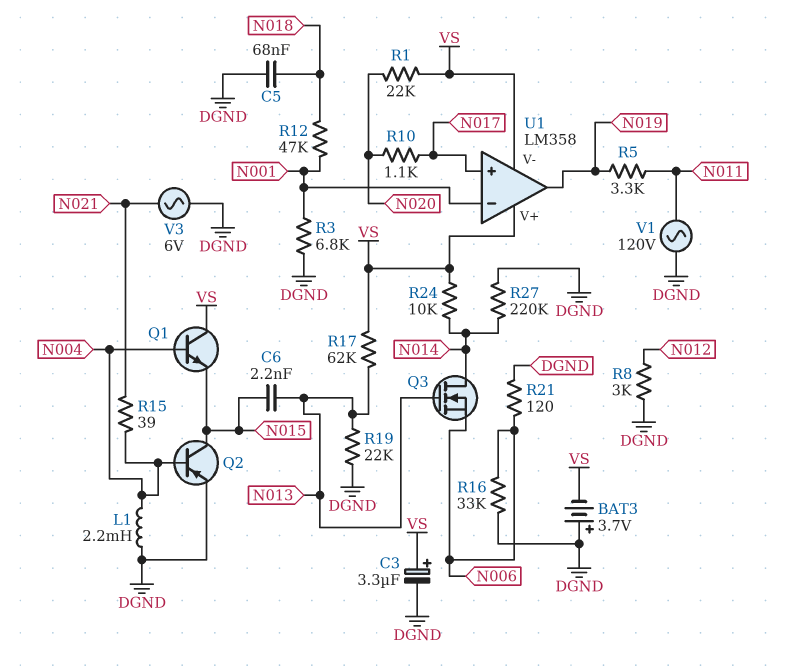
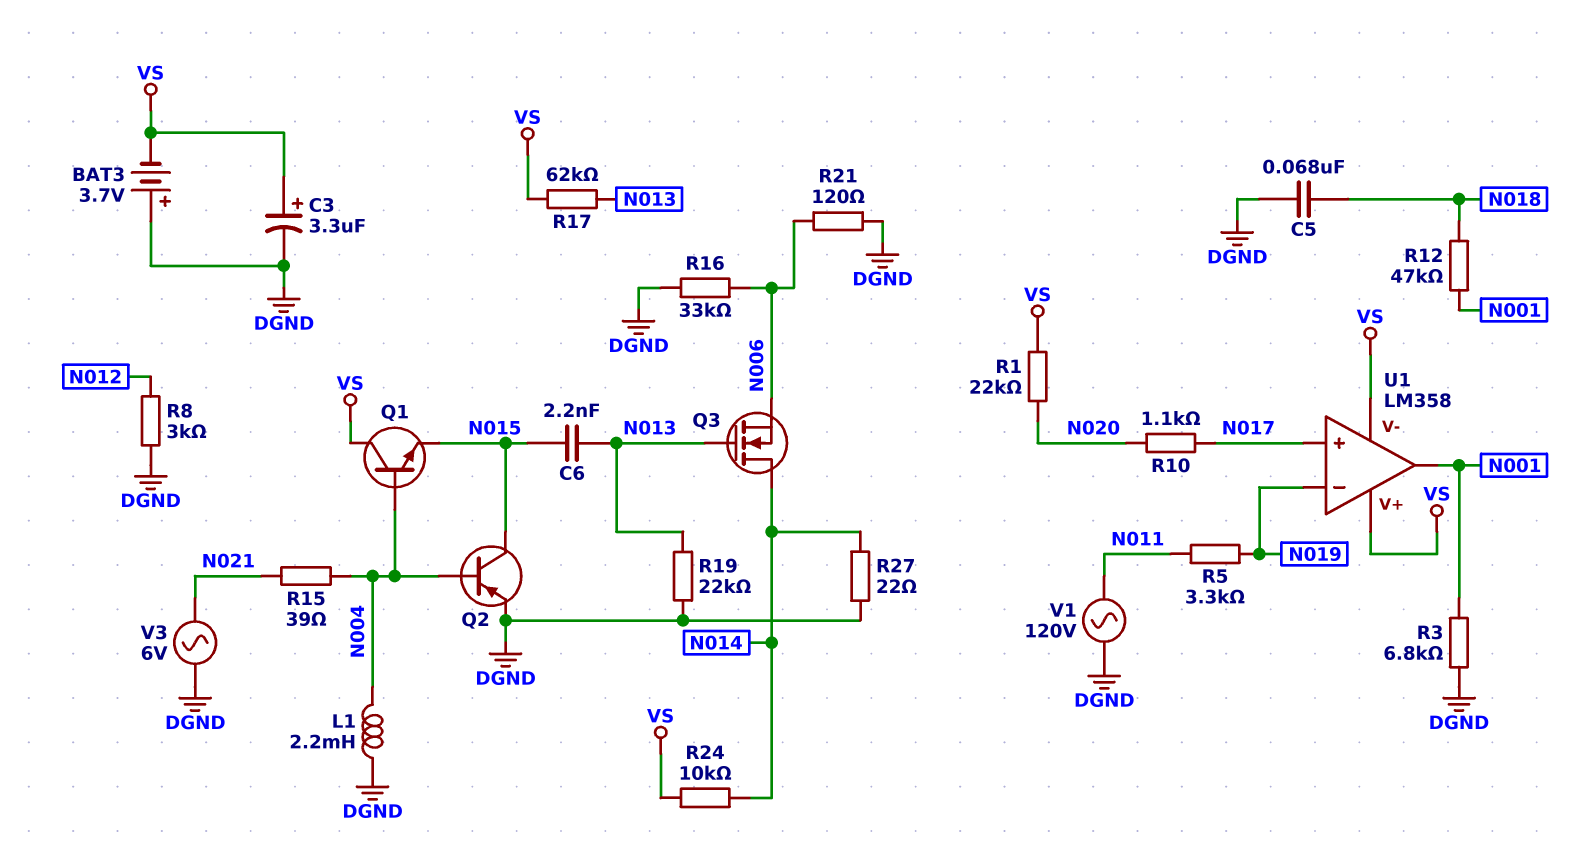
R27: 220k (DGND, N014) -> 22 (DGND, N014)
U1 pin in-: N001 -> N019
U1 pin out: N019 -> N001

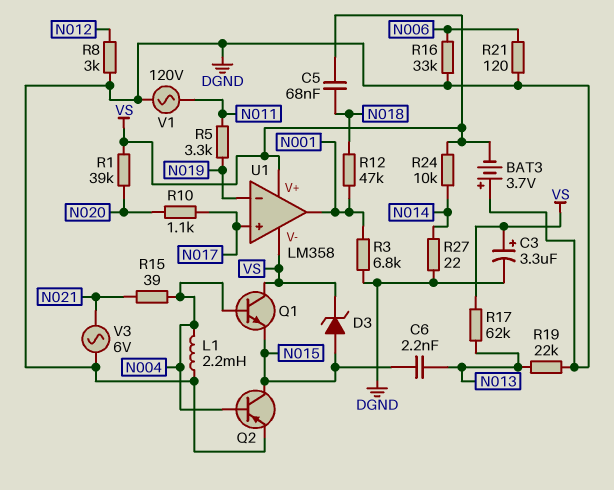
C5: 68nF (DGND, N018) -> 68nF (N018, VS)
D3: none -> zener (A N015, K VS)
Q3: NMOS (G N013, D N014, S N006) -> none
R1: 22k (N020, VS) -> 39k (N020, VS)

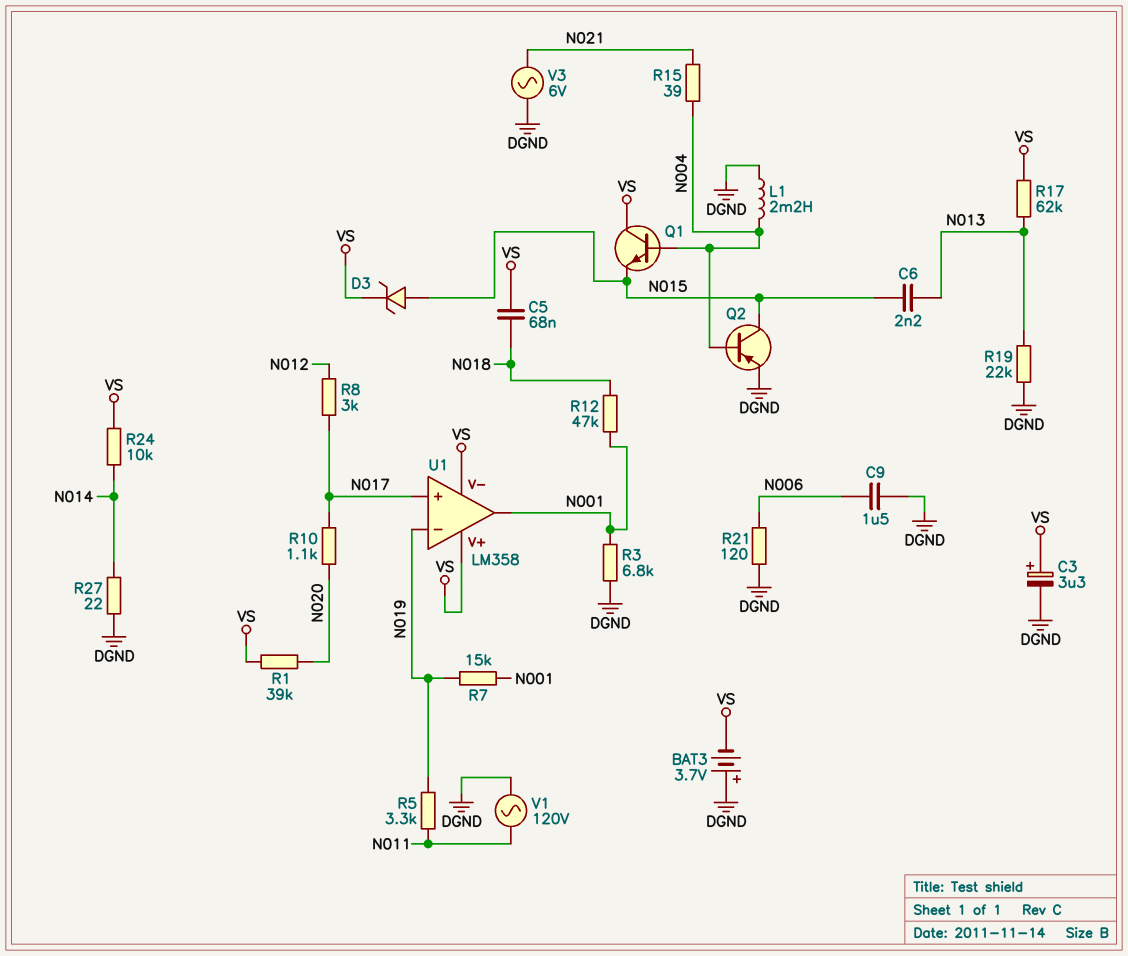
C9: none -> 1.5uF (DGND, N006)
R7: none -> 15k (N001, N019)
R8: 3k (DGND, N012) -> 3k (N012, N017)
R16: 33k (DGND, N006) -> none

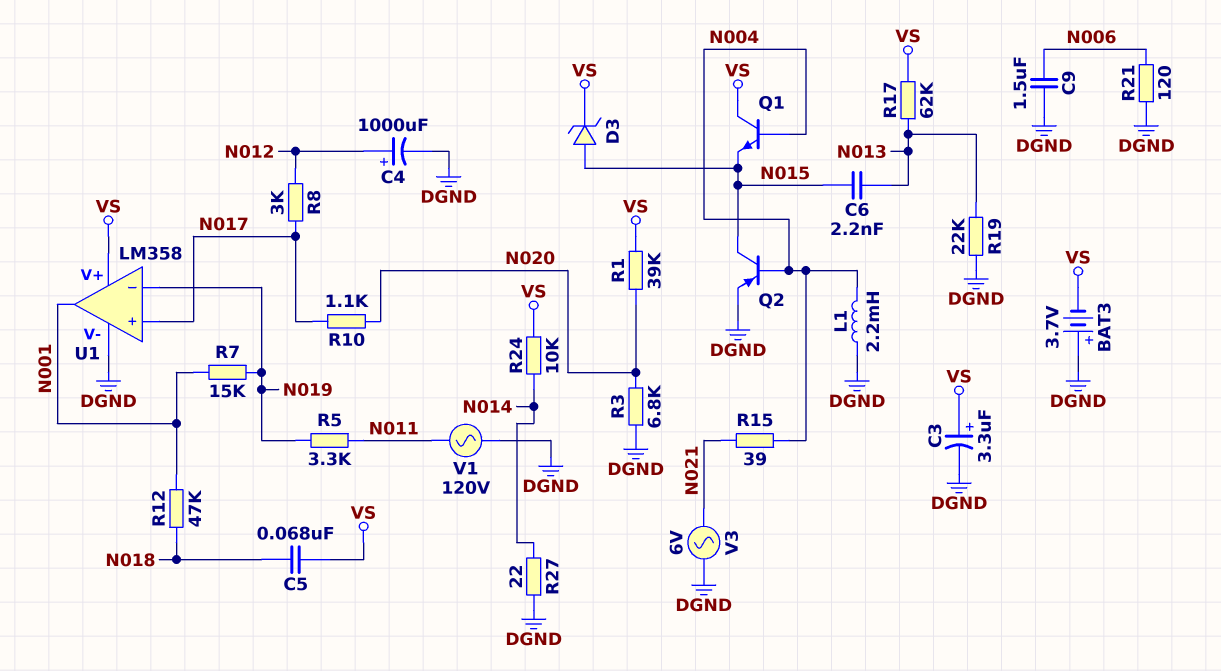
C4: none -> 1000uF (plus N012, minus DGND)
R3: 6.8k (DGND, N001) -> 6.8k (DGND, N020)
U1 pin V-: VS -> DGND

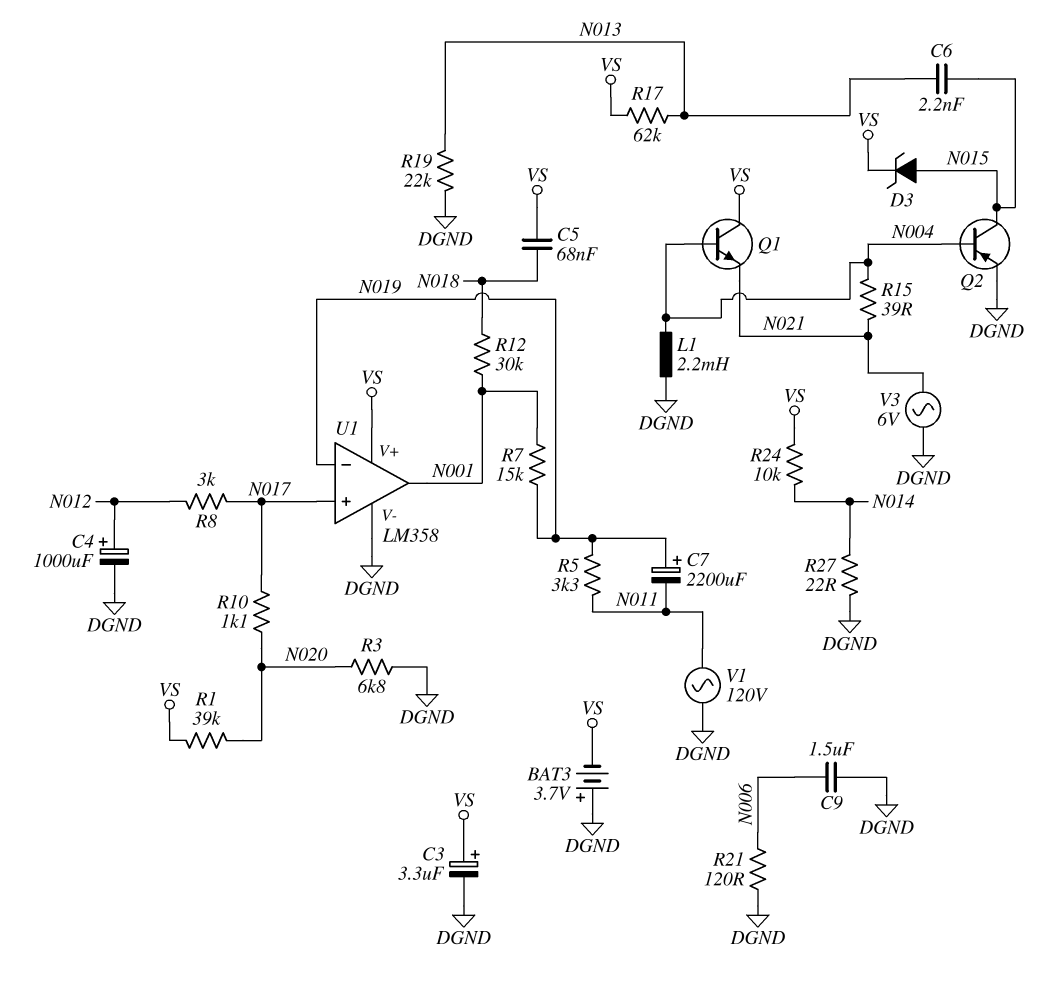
C7: none -> 2200uF (plus N019, minus N011)
Q1: NPN (B N004, C VS, E N015) -> NPN (B N004, C VS, E N021)
R12: 47k (N001, N018) -> 30k (N001, N018)

